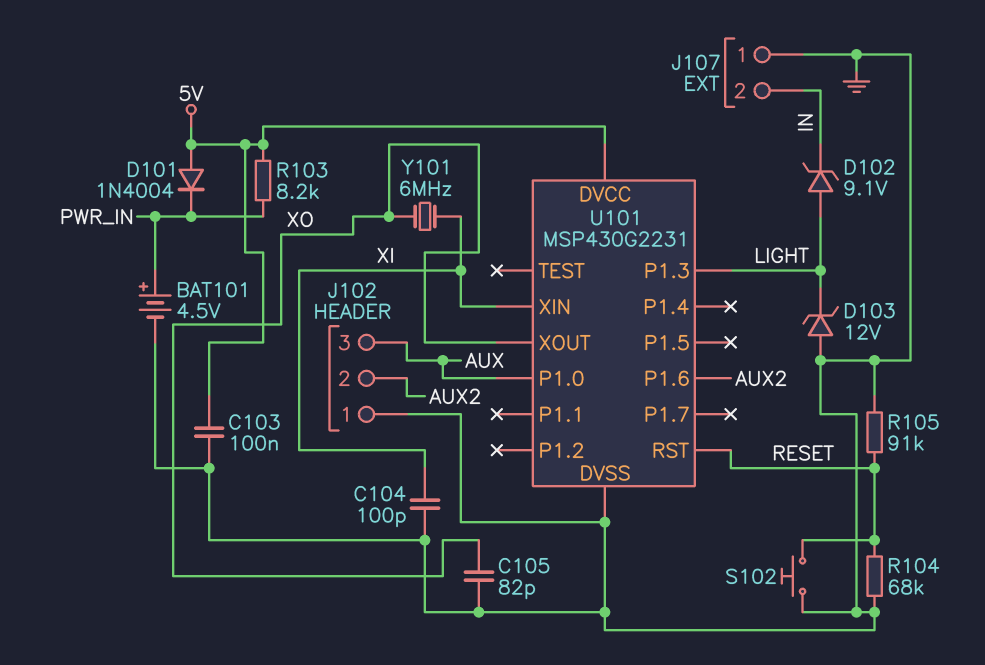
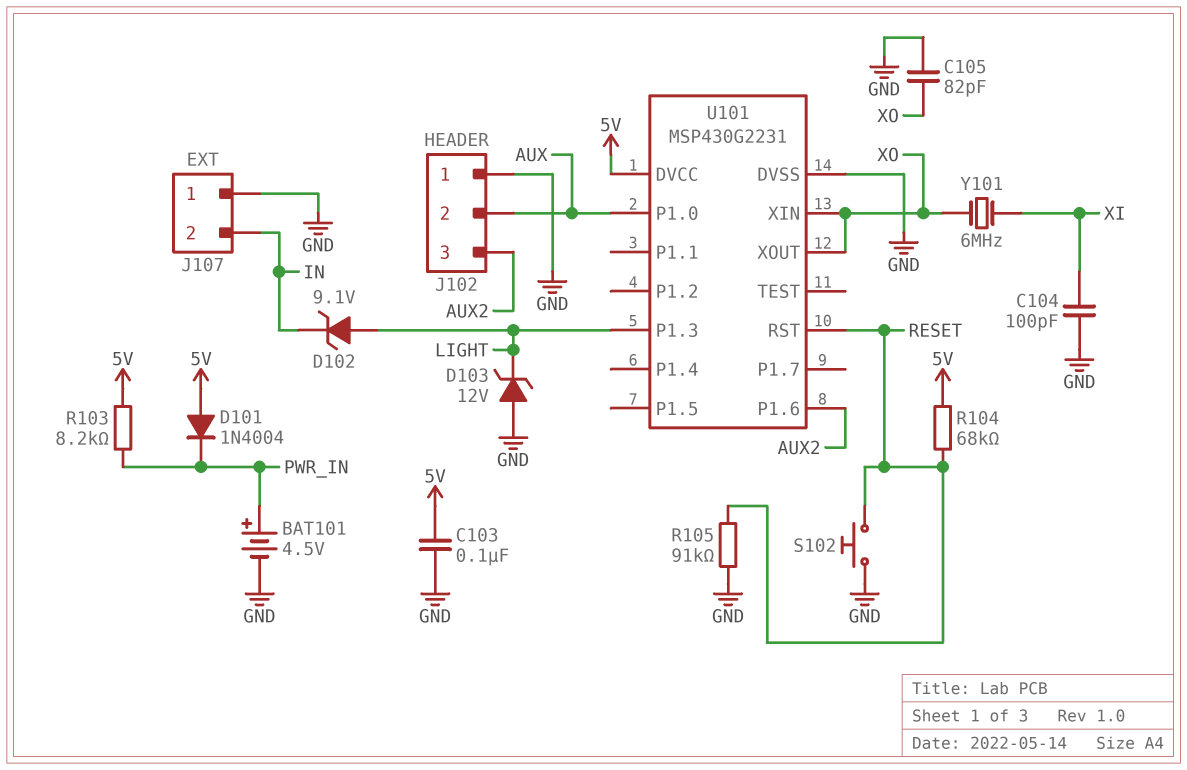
J102 pin 2: AUX2 -> AUX
J102 pin 3: AUX -> AUX2
R104: 68k (GND, RESET) -> 68k (5V, RESET)
U101 pin XIN: XI -> XO

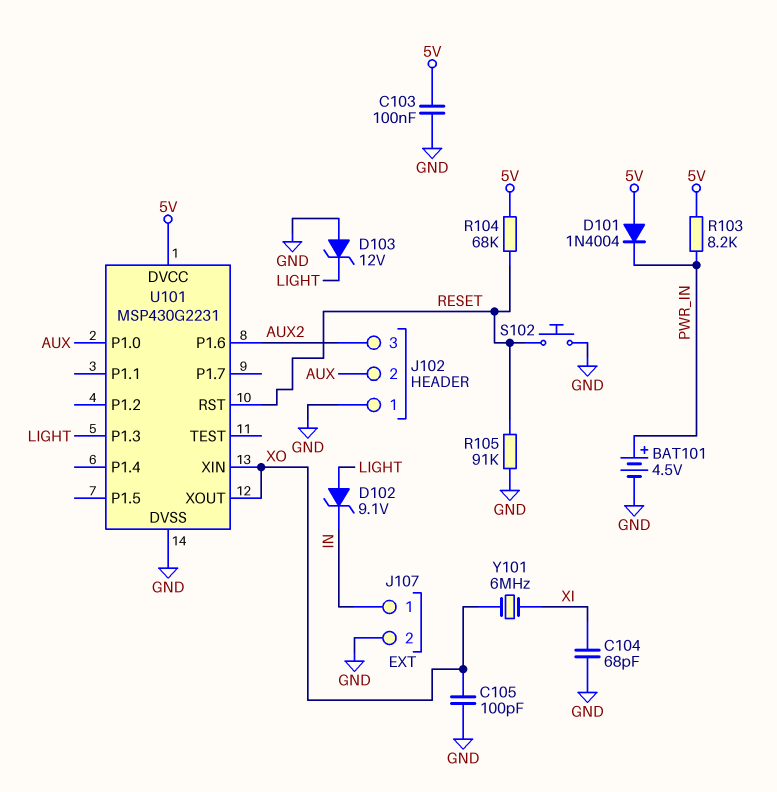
C104: 100pF (GND, XI) -> 68pF (GND, XI)
C105: 82pF (GND, XO) -> 100pF (GND, XO)
J107 pin 1: GND -> IN
J107 pin 2: IN -> GND

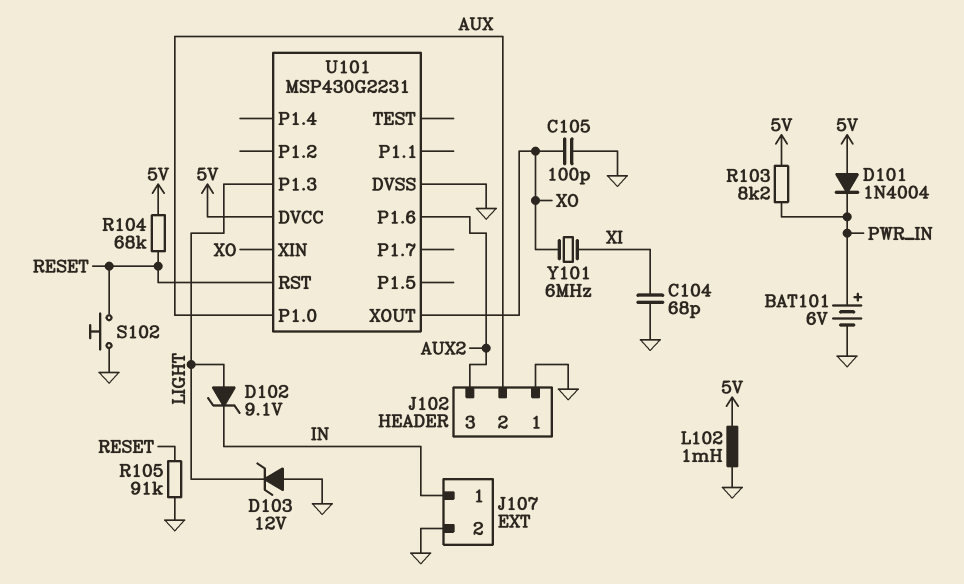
BAT101: 4.5V (plus PWR_IN, minus GND) -> 6V (plus PWR_IN, minus GND)
C103: 100nF (5V, GND) -> none
L102: none -> 1mH (5V, GND)

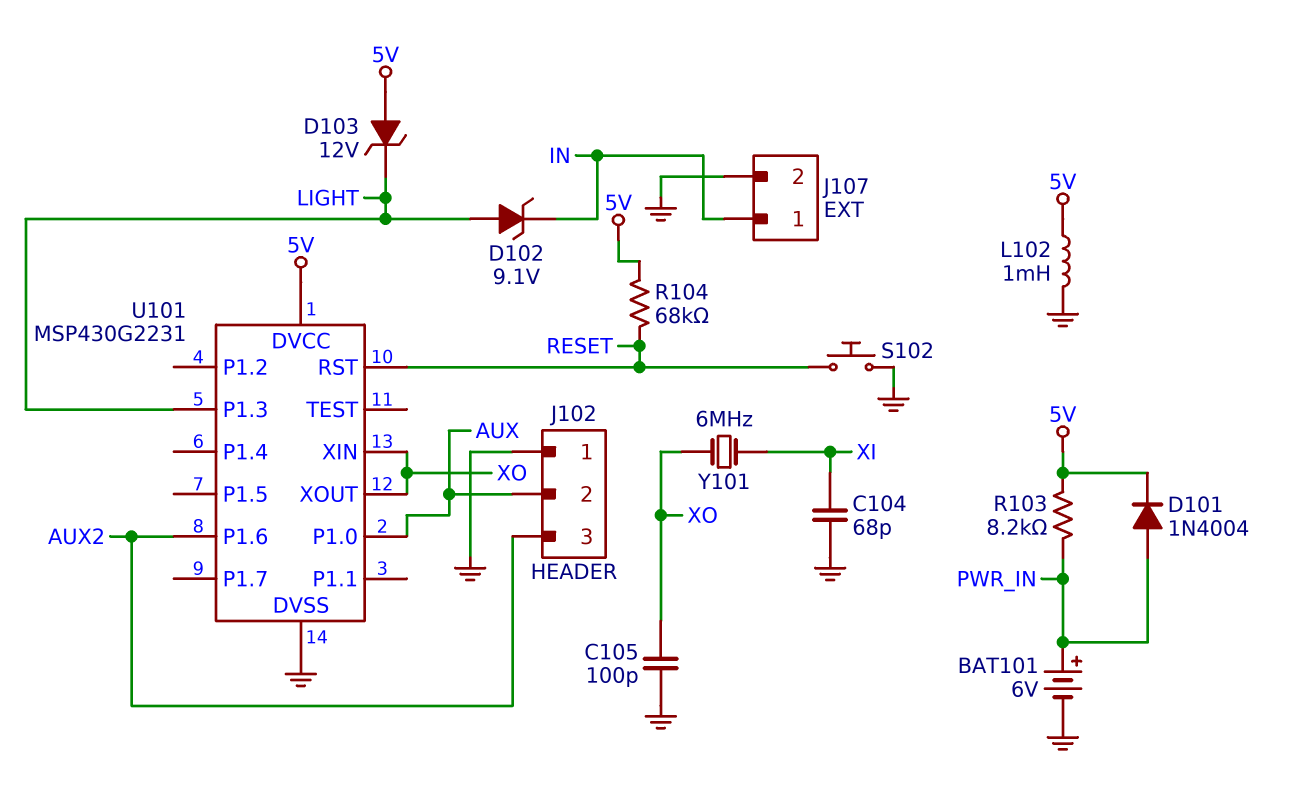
D101: diode 1N4004 (A 5V, K PWR_IN) -> diode 1N4004 (A PWR_IN, K 5V)
D103: zener 12V (A GND, K LIGHT) -> zener 12V (A 5V, K LIGHT)
R105: 91k (GND, RESET) -> none

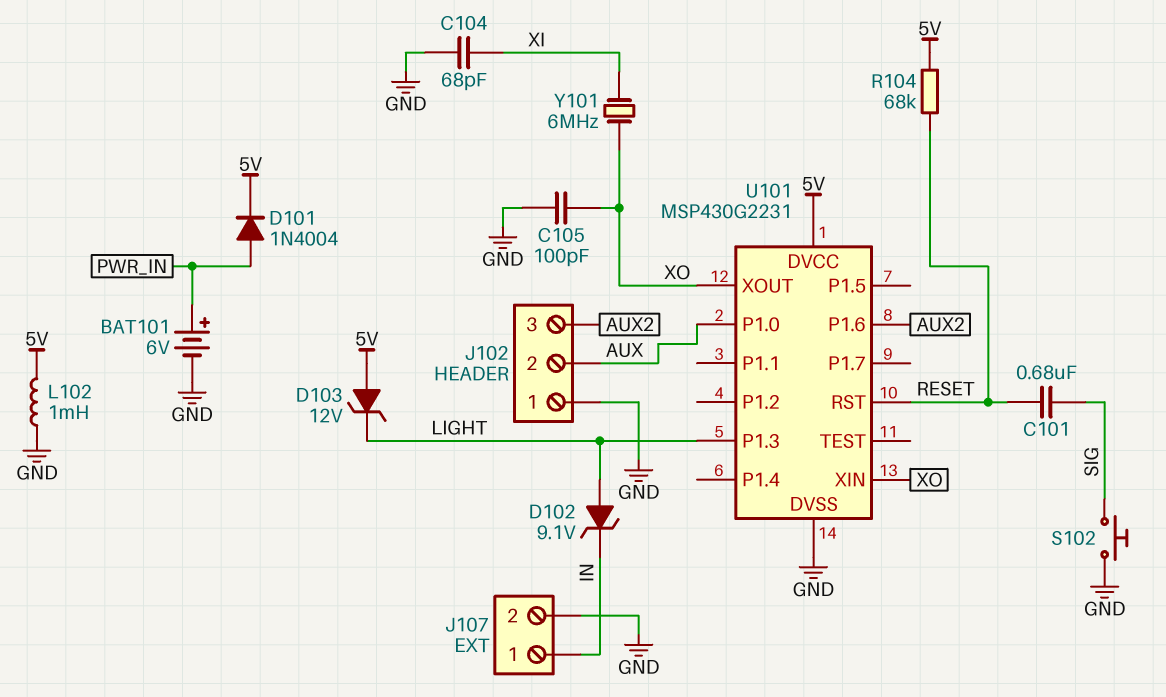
C101: none -> 680nF (RESET, SIG)
R103: 8.2k (5V, PWR_IN) -> none
S102: button (GND, RESET) -> button (GND, SIG)

